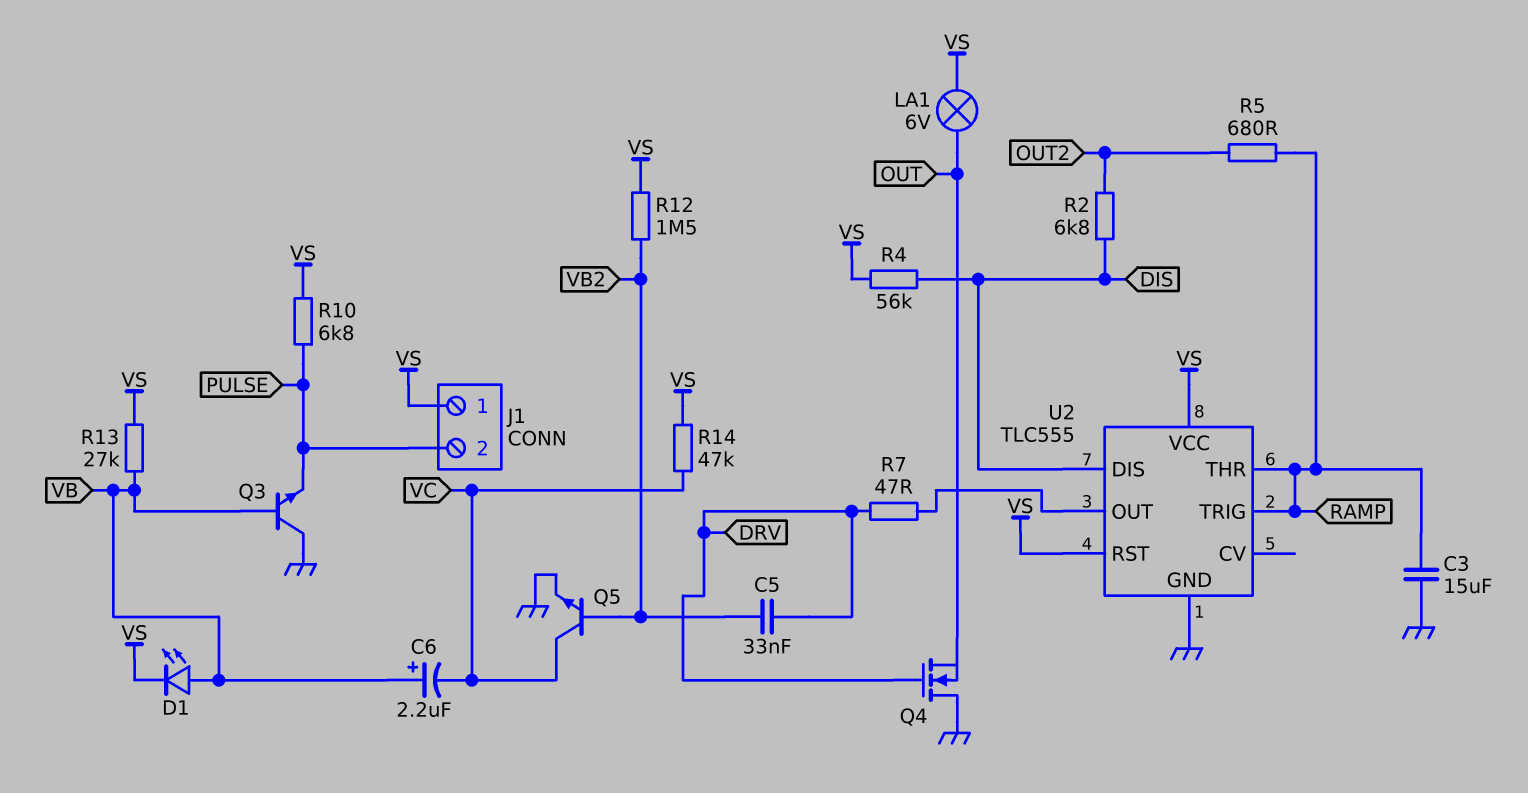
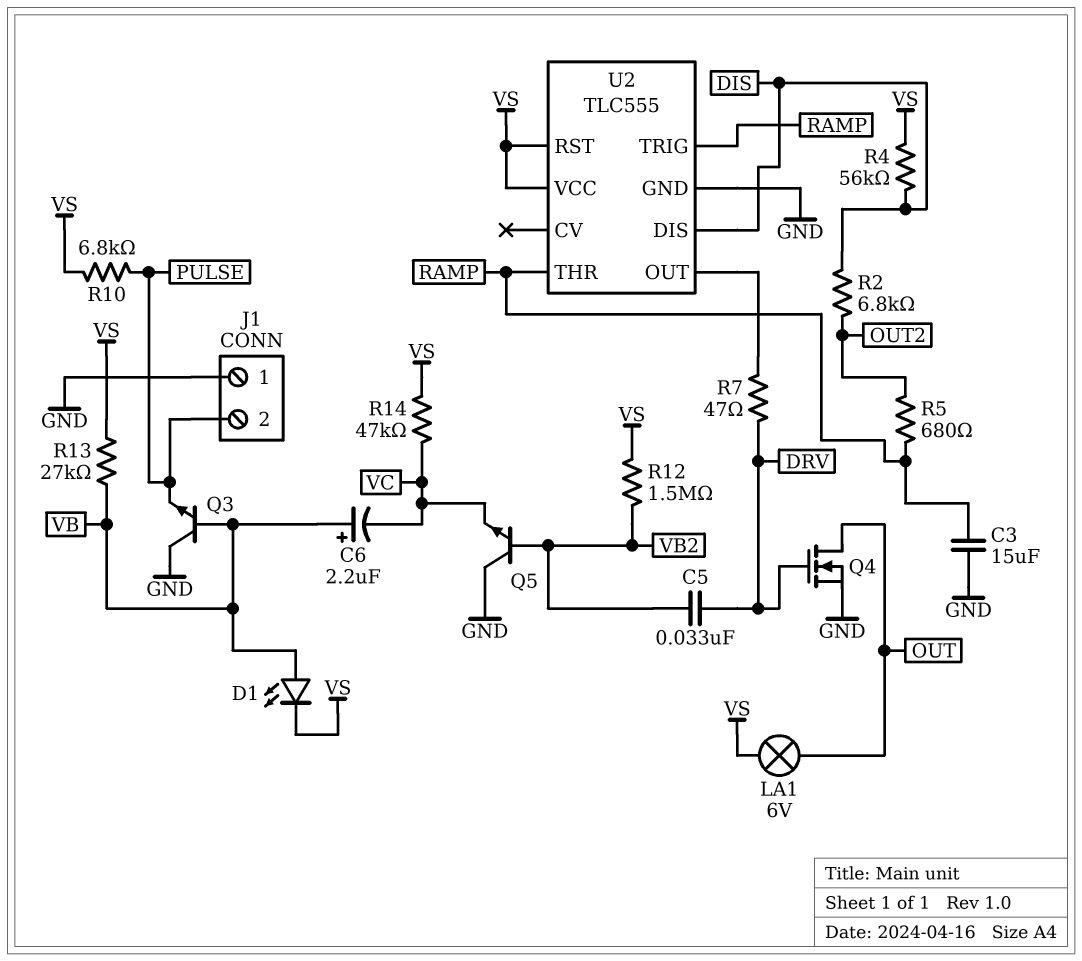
J1 pin 1: VS -> GND
Q4: NMOS (G DRV, D GND, S OUT) -> NMOS (G DRV, D OUT, S GND)
Q5: NPN (B VB2, C VC, E GND) -> NPN (B VB2, C GND, E VC)

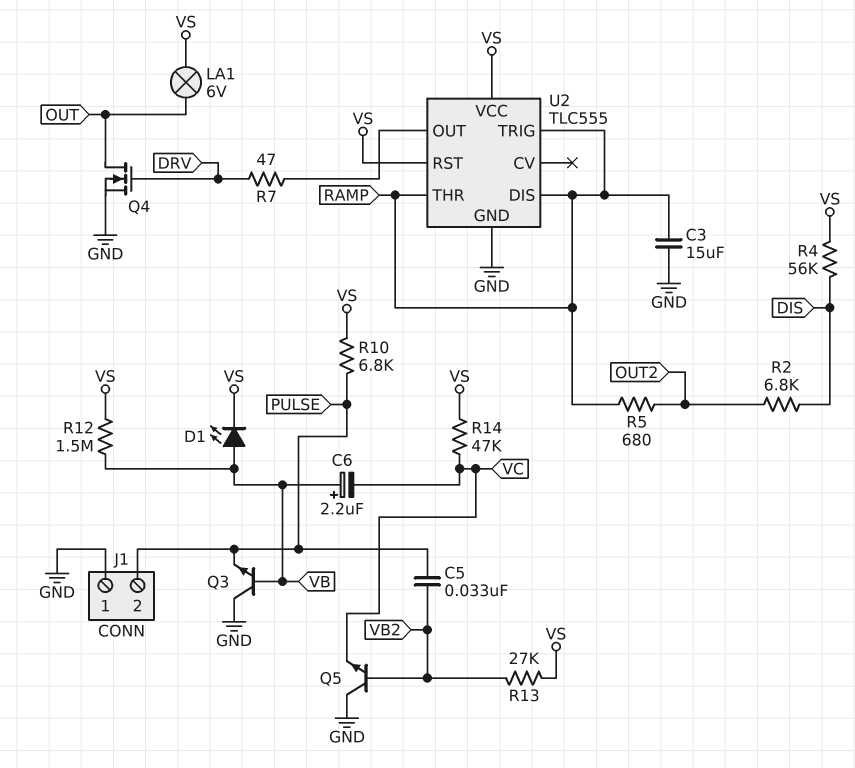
C5: 33nF (DRV, VB2) -> 33nF (PULSE, VB2)
R12: 1.5M (VB2, VS) -> 1.5M (VB, VS)
R13: 27k (VB, VS) -> 27k (VB2, VS)
U2 pin DIS: DIS -> RAMP

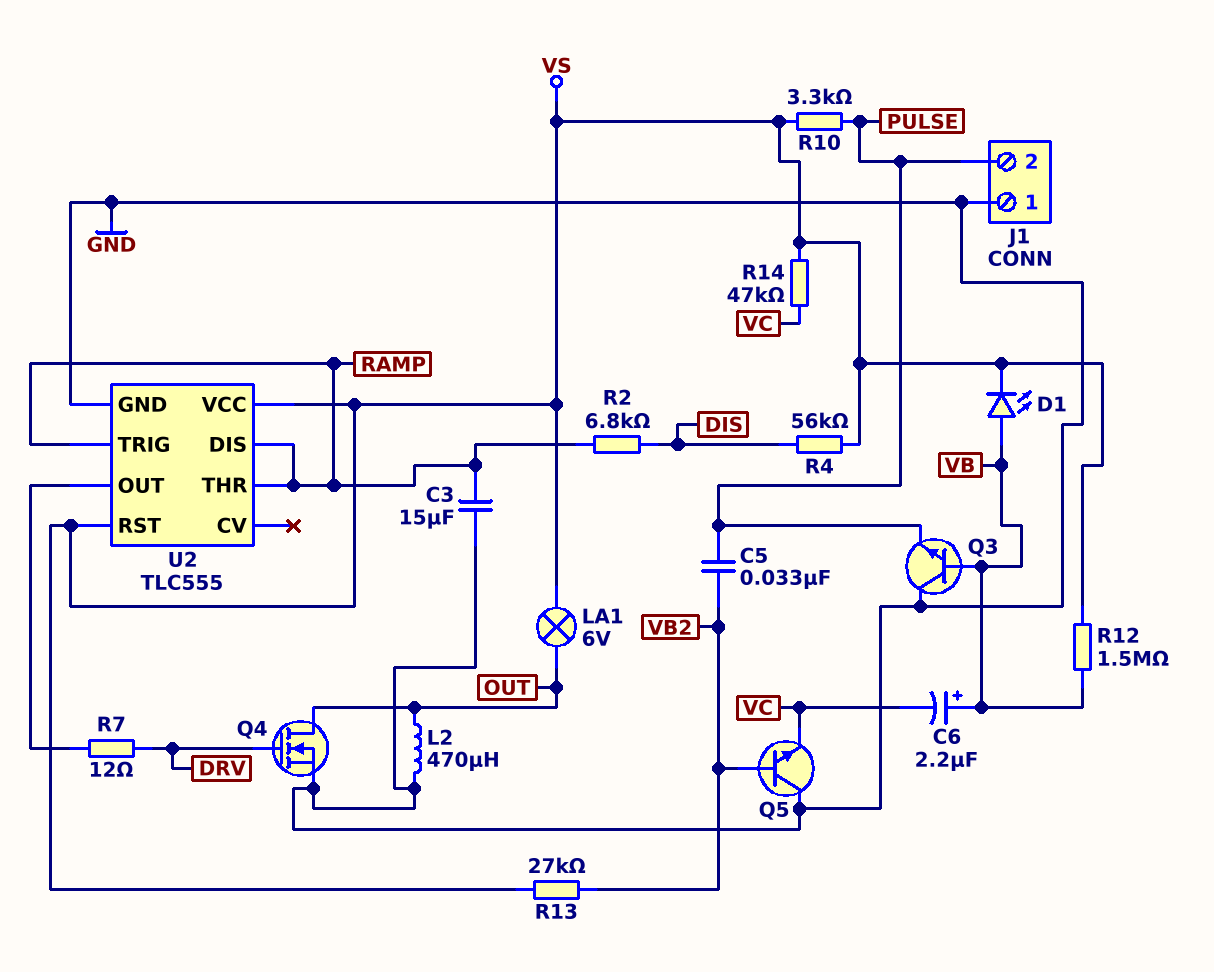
L2: none -> 470uH (GND, OUT)
R2: 6.8k (DIS, OUT2) -> 6.8k (DIS, RAMP)
R5: 680 (OUT2, RAMP) -> none
R7: 47 (DRV, U2/OUT) -> 12 (DRV, U2/OUT)
R10: 6.8k (PULSE, VS) -> 3.3k (PULSE, VS)

